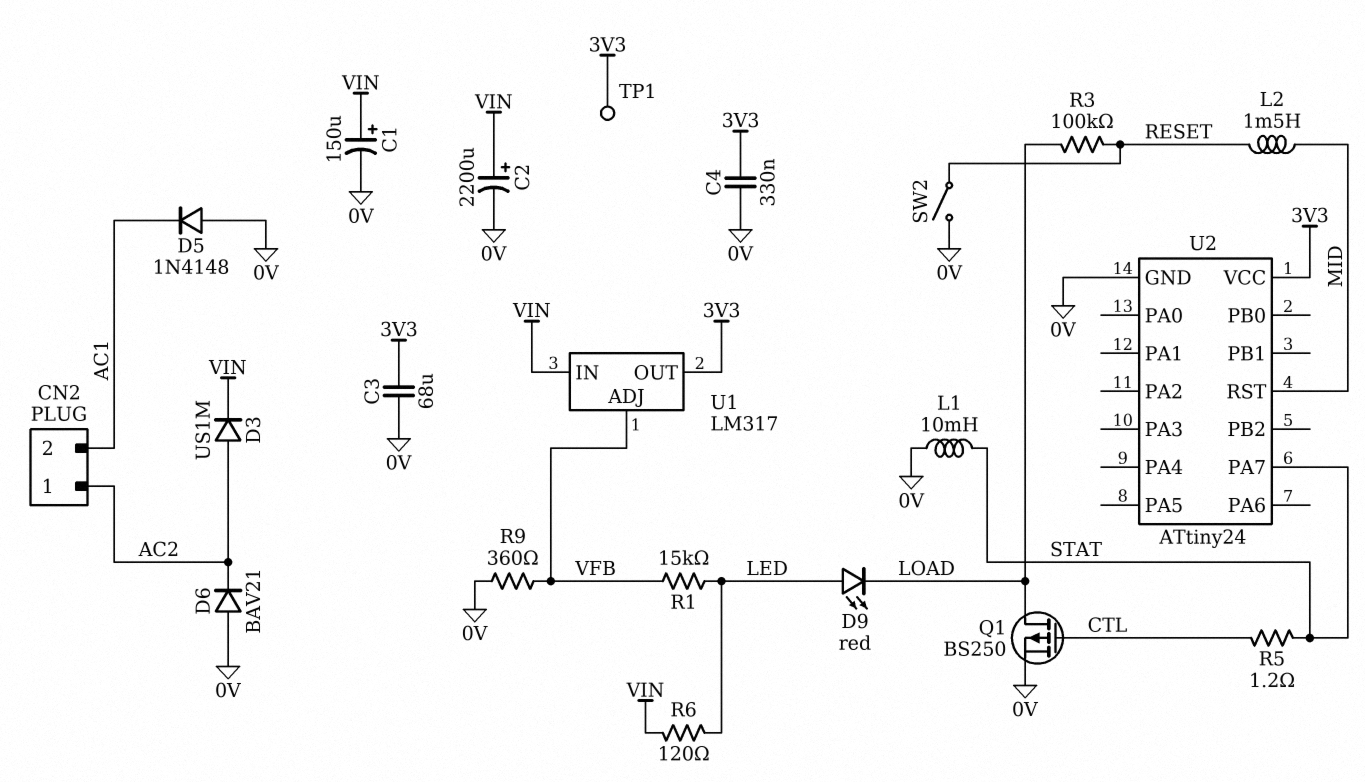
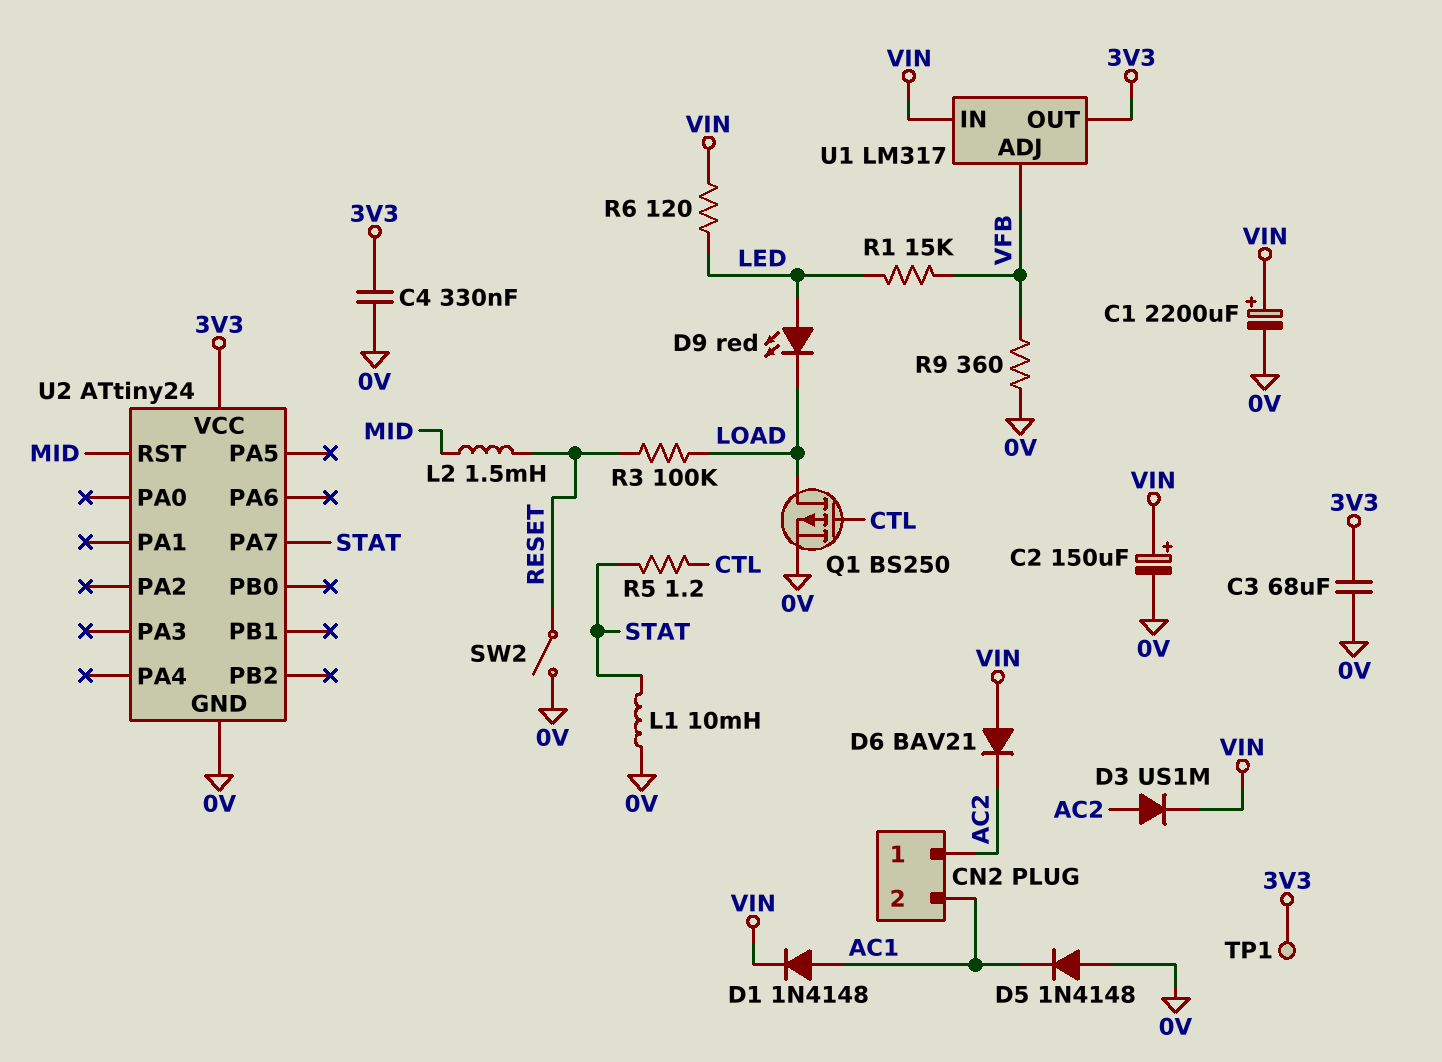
C1: 150uF (plus VIN, minus 0V) -> 2200uF (plus VIN, minus 0V)
C2: 2200uF (plus VIN, minus 0V) -> 150uF (plus VIN, minus 0V)
D1: none -> diode 1N4148 (A AC1, K VIN)
D6: diode BAV21 (A 0V, K AC2) -> diode BAV21 (A VIN, K AC2)

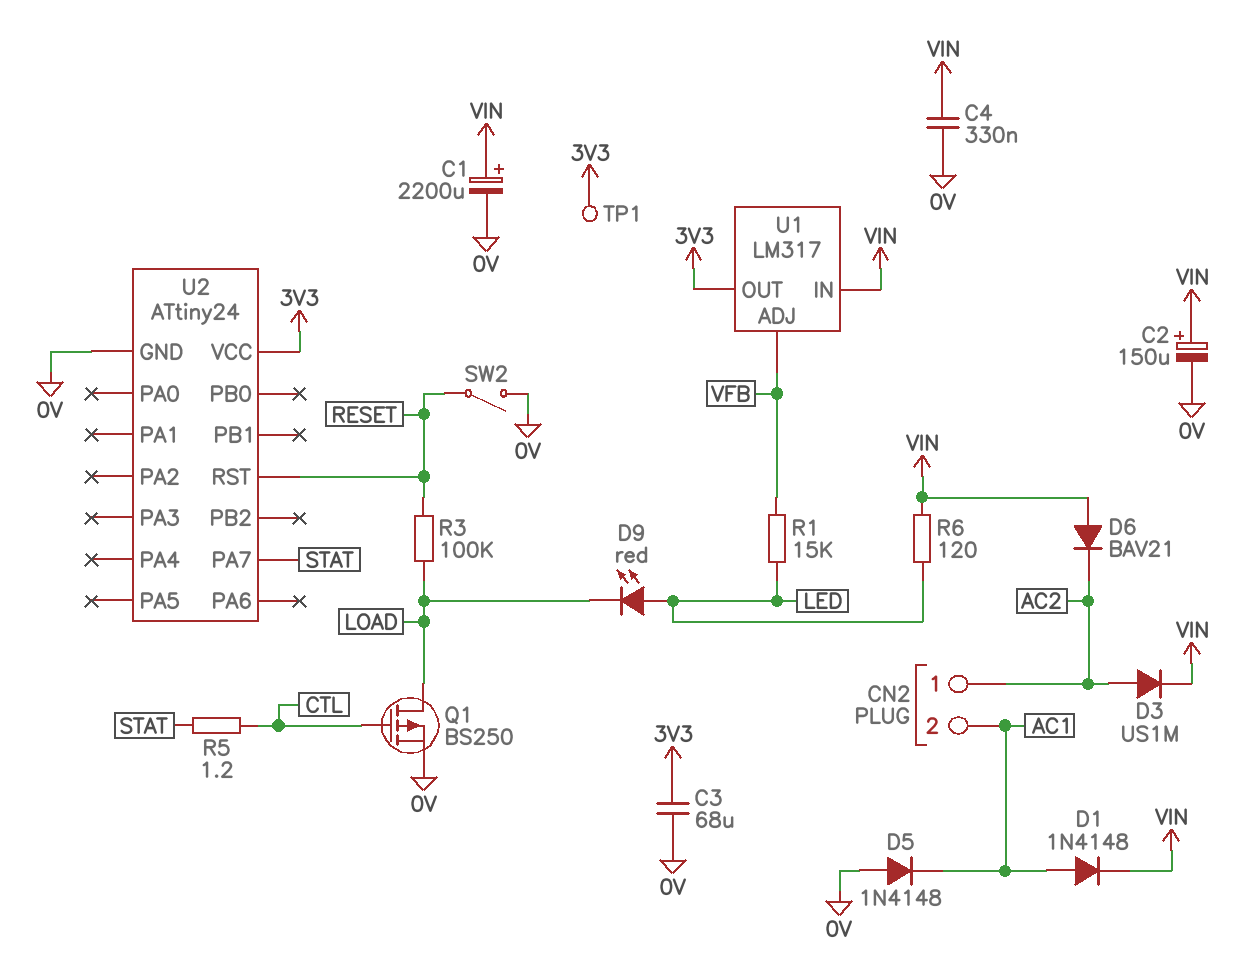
C4: 330nF (0V, 3V3) -> 330nF (0V, VIN)
L1: 10mH (0V, STAT) -> none
L2: 1.5mH (MID, RESET) -> none
R9: 360 (0V, VFB) -> none
U2 pin RST: MID -> RESET

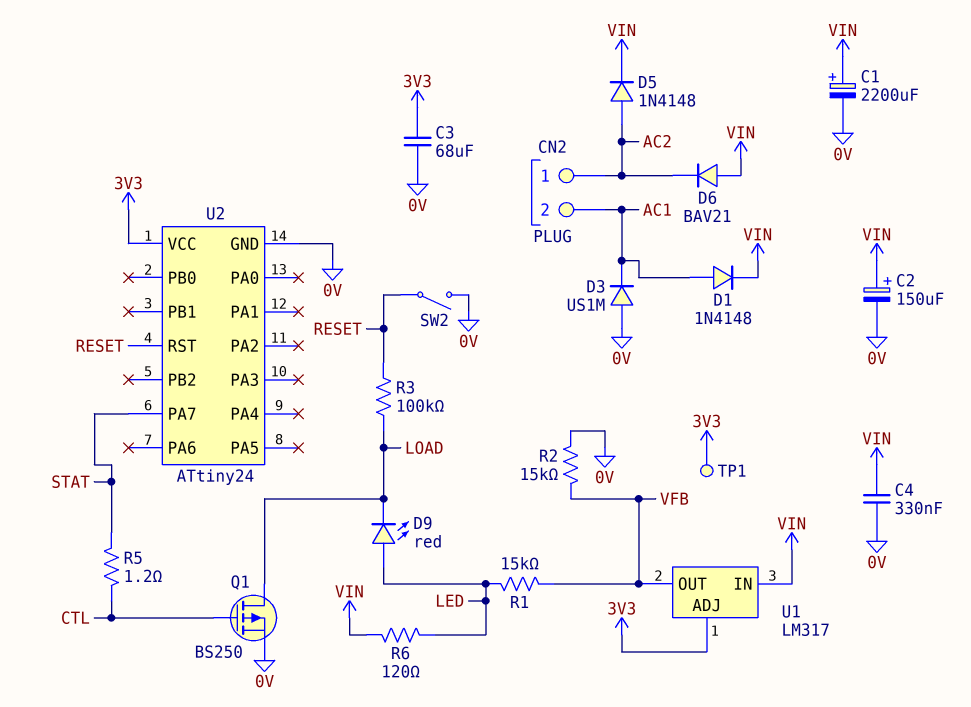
D3: diode US1M (A AC2, K VIN) -> diode US1M (A 0V, K AC1)
D5: diode 1N4148 (A 0V, K AC1) -> diode 1N4148 (A AC2, K VIN)
R2: none -> 15k (0V, VFB)
U1 pin ADJ: VFB -> 3V3
U1 pin OUT: 3V3 -> VFB

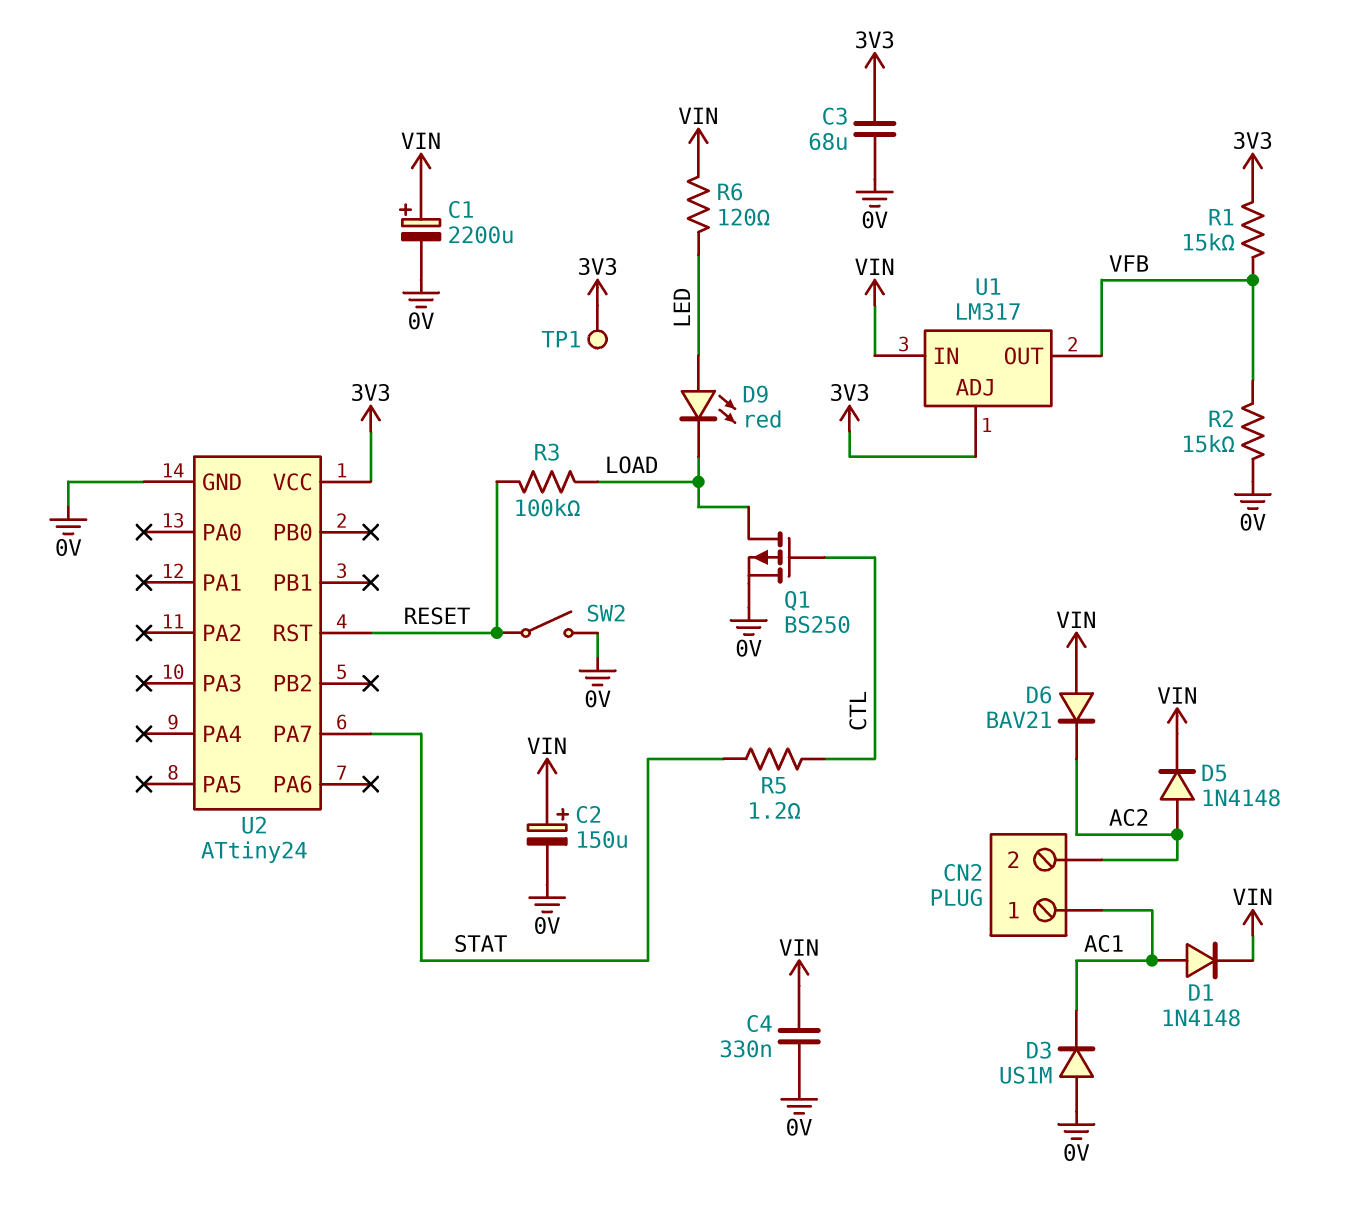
CN2 pin 1: AC2 -> AC1
CN2 pin 2: AC1 -> AC2
R1: 15k (LED, VFB) -> 15k (3V3, VFB)

